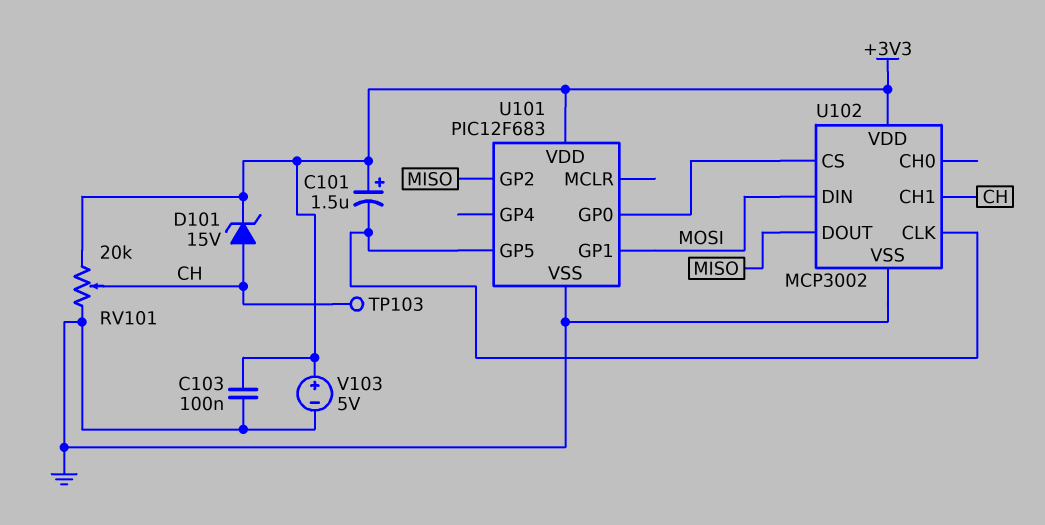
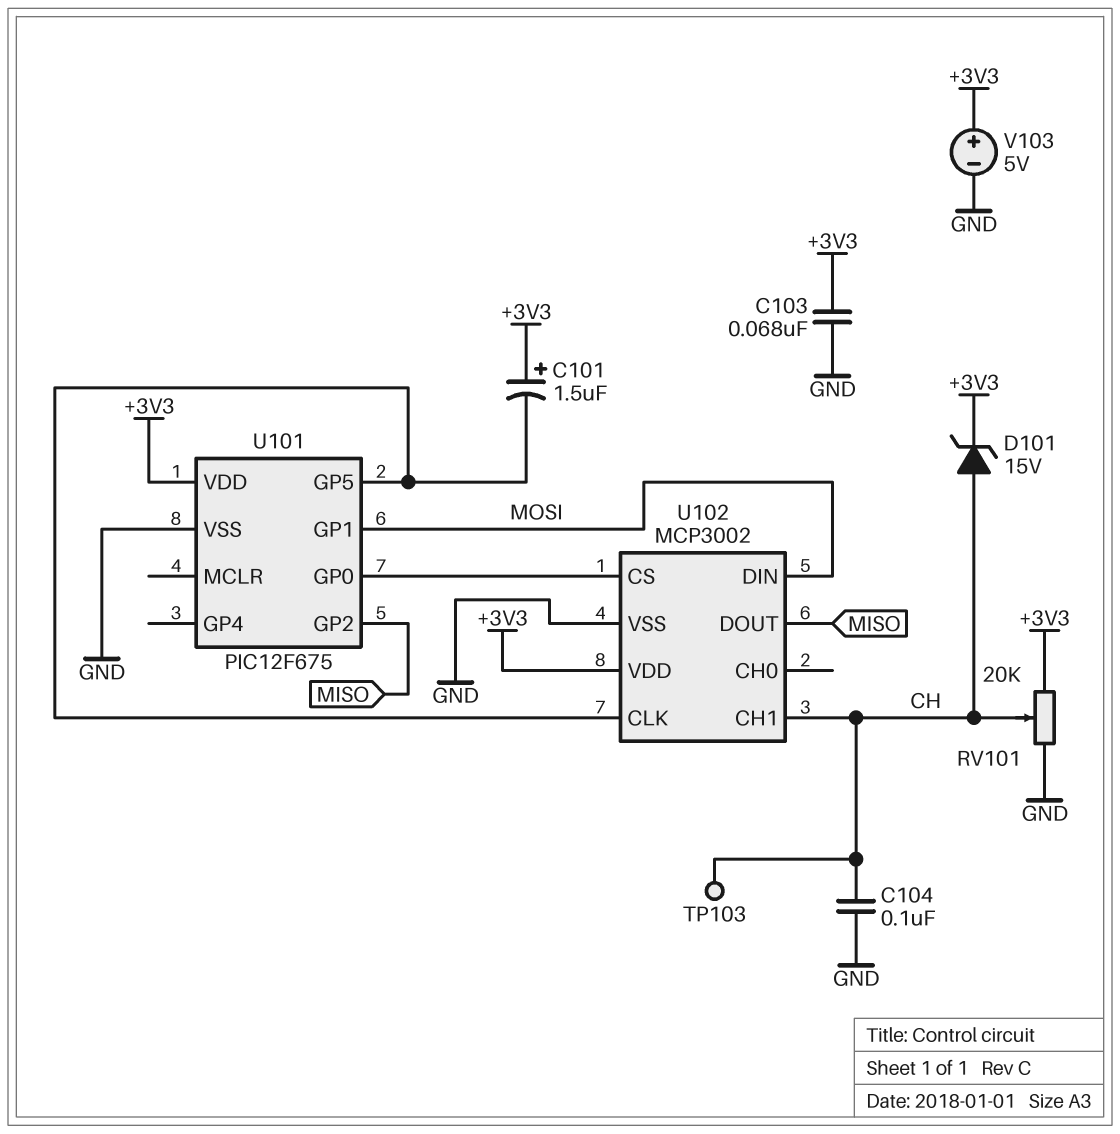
C103: 100nF (+3V3, GND) -> 68nF (+3V3, GND)
C104: none -> 100nF (CH, GND)
U101: PIC12F683 -> PIC12F675

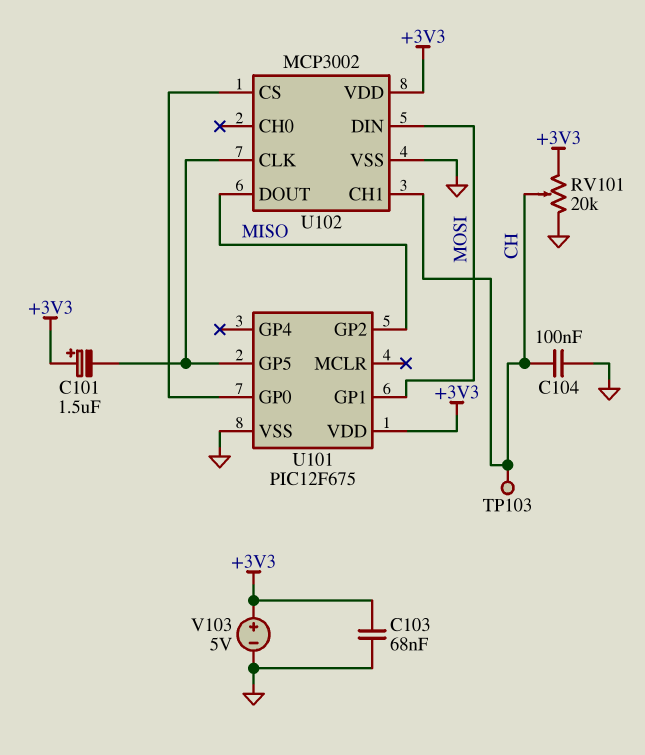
D101: zener 15V (A CH, K +3V3) -> none

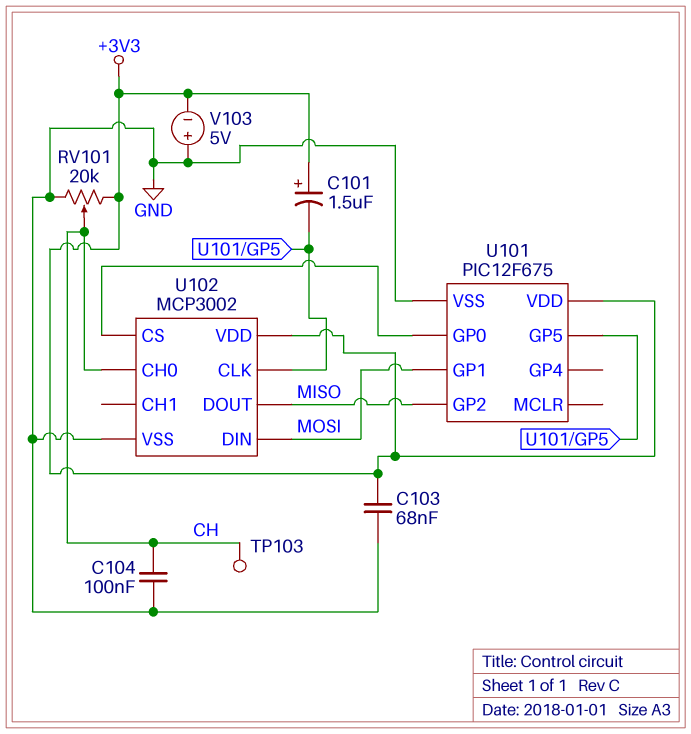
U102 pin CH0: none -> CH
U102 pin CH1: CH -> none
V103: 5V (plus +3V3, minus GND) -> 5V (plus GND, minus +3V3)

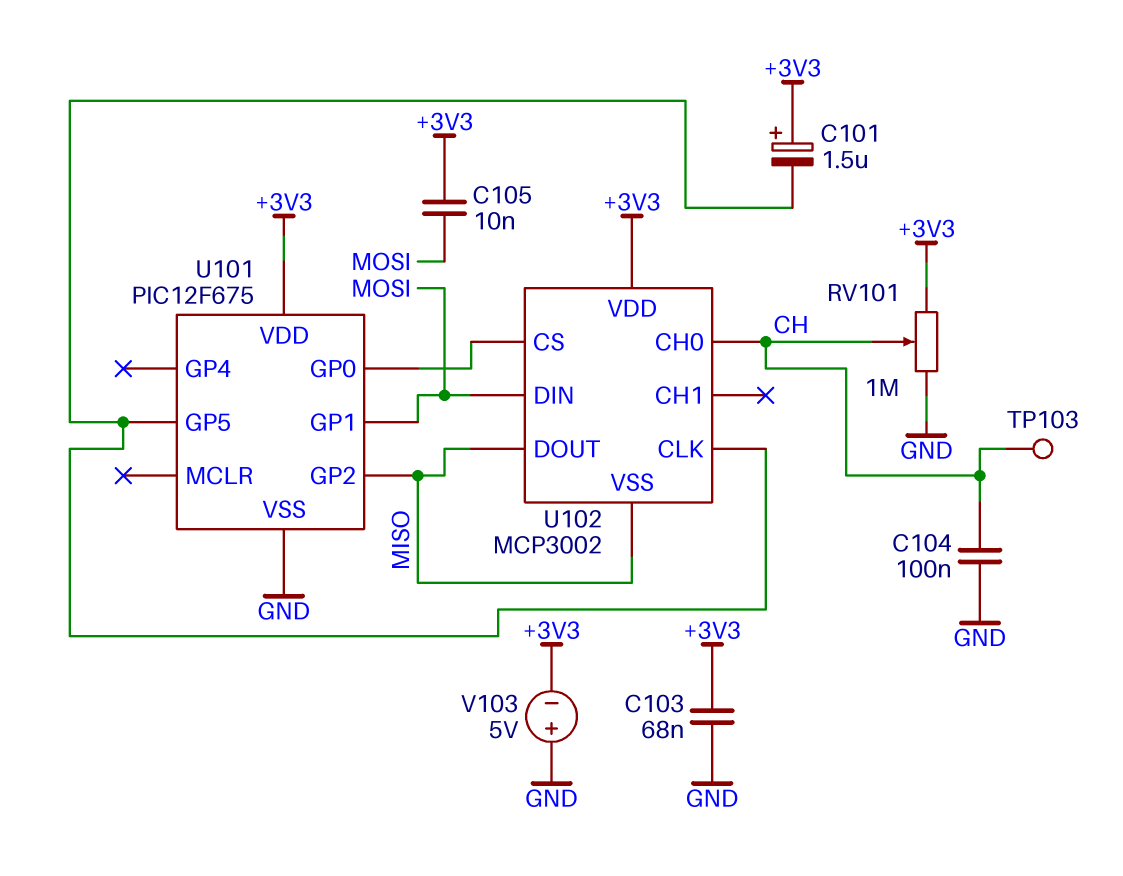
C105: none -> 10nF (+3V3, MOSI)
RV101: 20k (+3V3, GND, wiper CH) -> 1M (+3V3, GND, wiper CH)
U102 pin VSS: GND -> MISO

